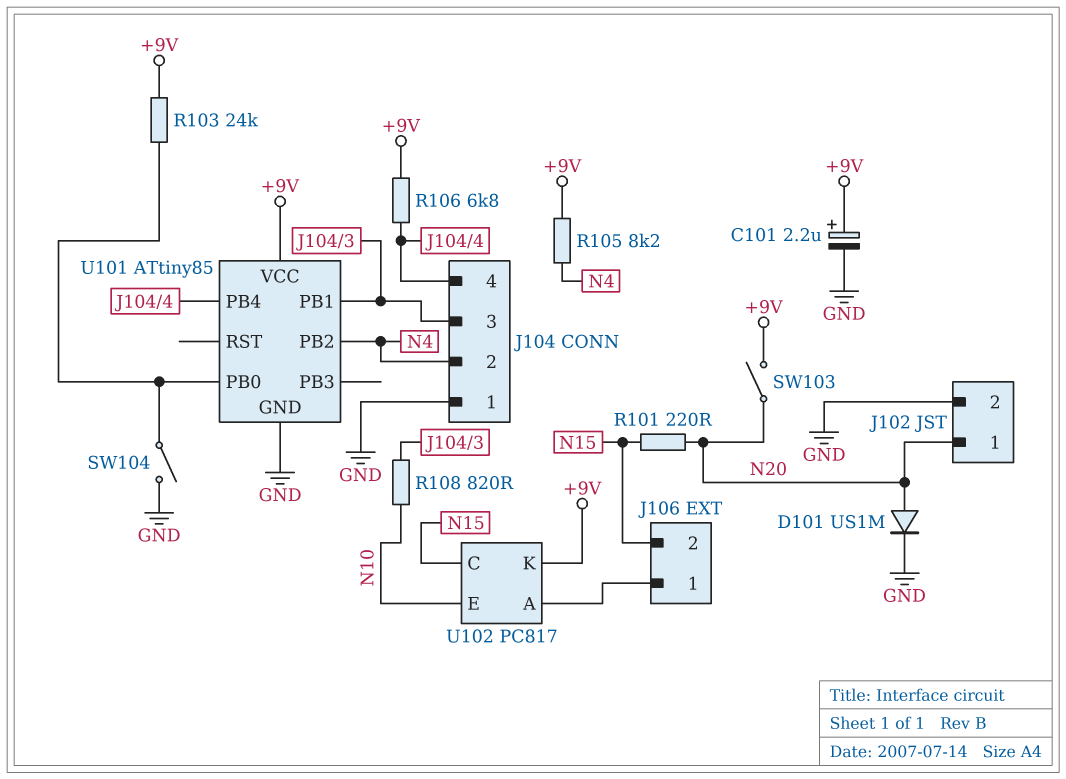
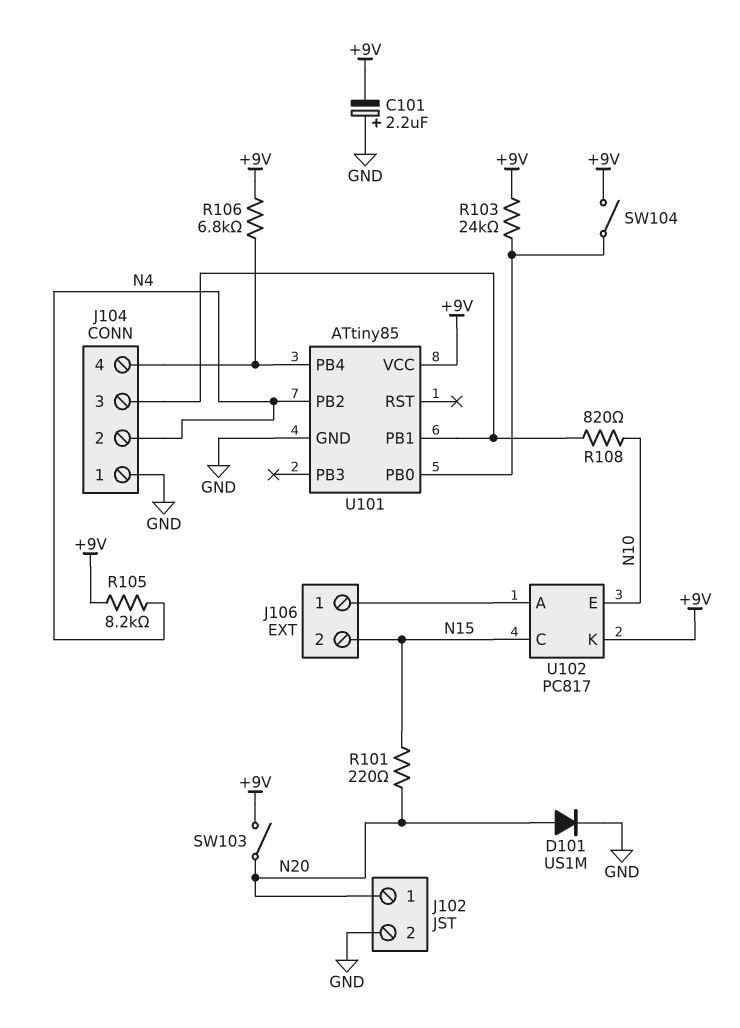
C101: 2.2uF (plus +9V, minus GND) -> 2.2uF (plus GND, minus +9V)
SW104: switch (GND, U101/PB0) -> switch (+9V, U101/PB0)

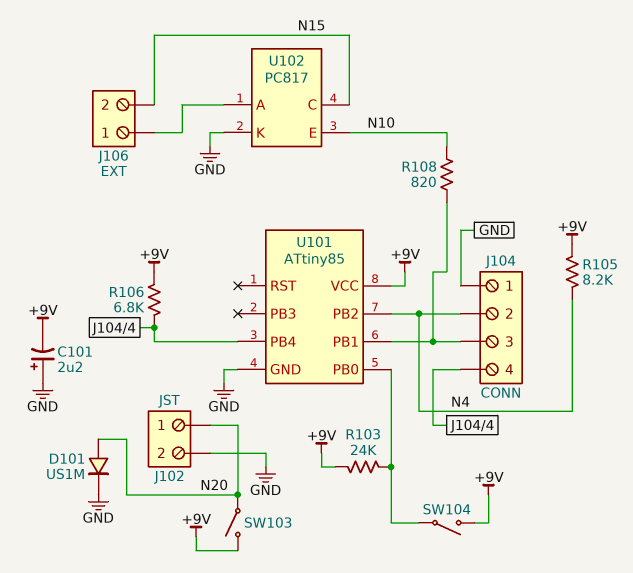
R101: 220 (N15, N20) -> none
U102 pin K: +9V -> GND

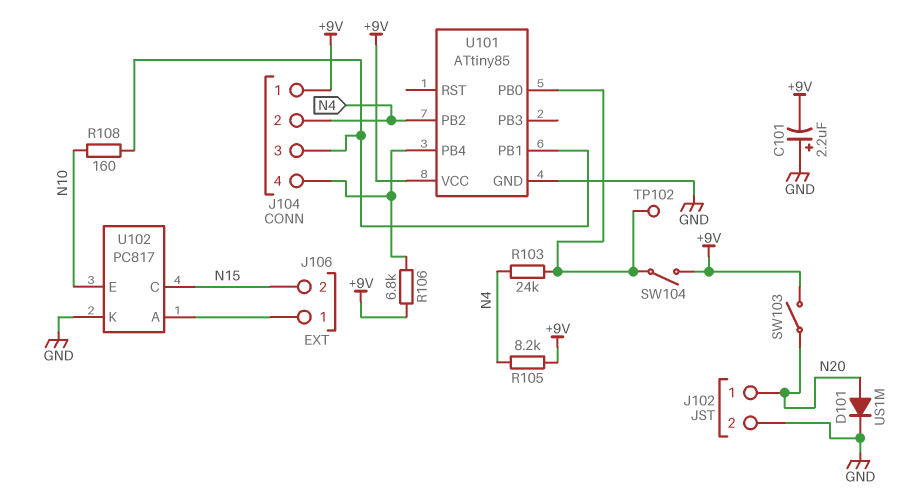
J104 pin 1: GND -> +9V
R103: 24k (+9V, U101/PB0) -> 24k (N4, U101/PB0)
R108: 820 (J104/3, N10) -> 160 (J104/3, N10)
TP102: none -> test point (U101/PB0)

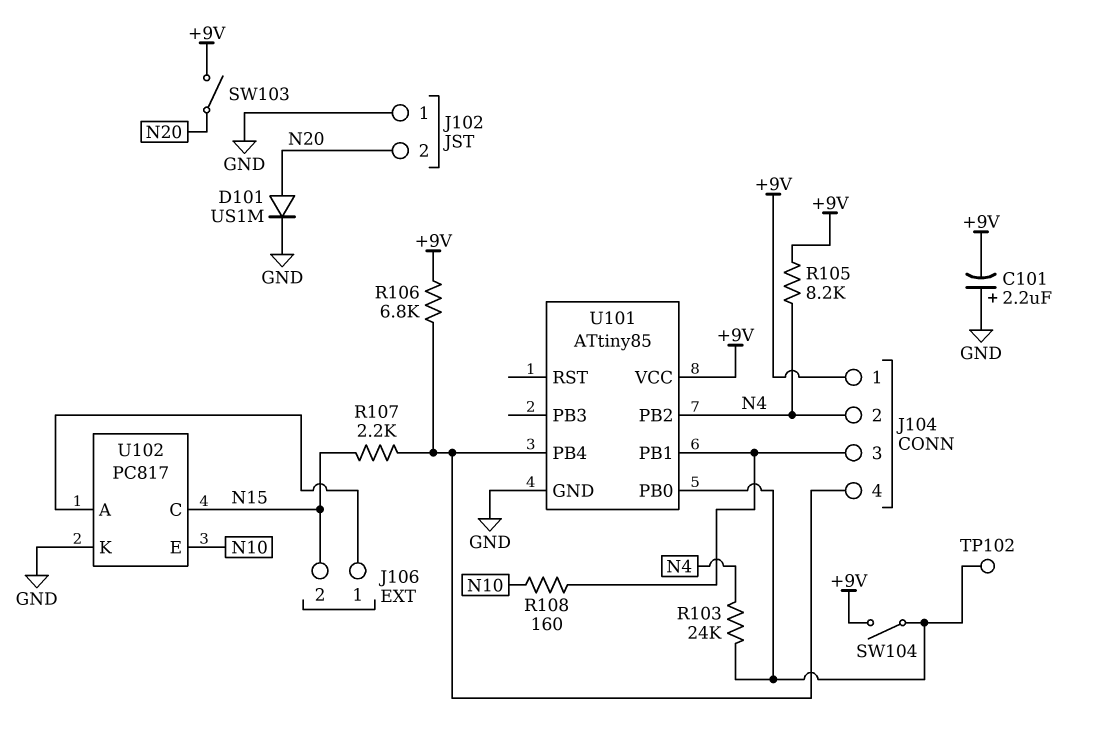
J102 pin 1: N20 -> GND
J102 pin 2: GND -> N20
R107: none -> 2.2k (J104/4, N15)

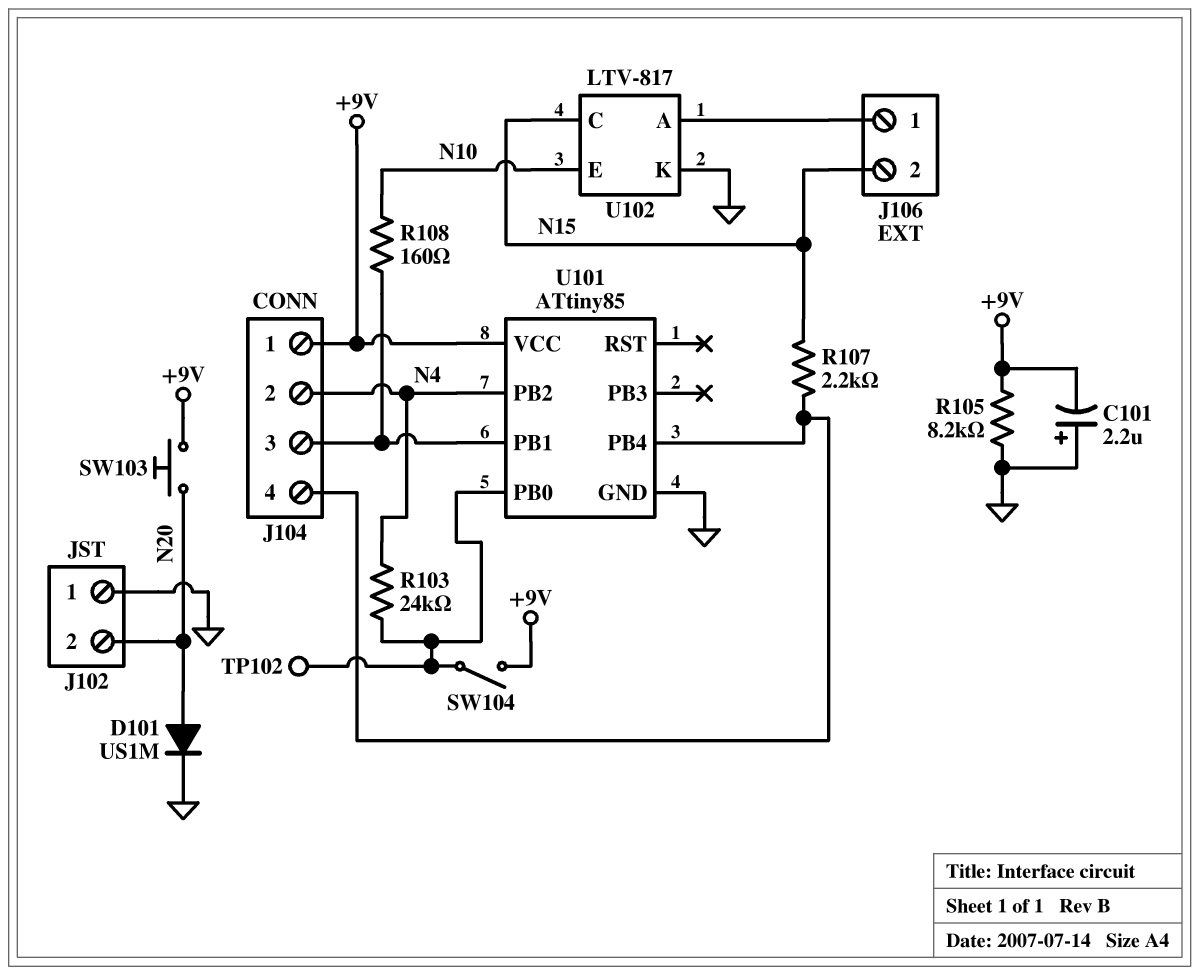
R105: 8.2k (+9V, N4) -> 8.2k (+9V, GND)
R106: 6.8k (+9V, J104/4) -> none
SW103: switch (+9V, N20) -> button (+9V, N20)
U102: PC817 -> LTV-817

